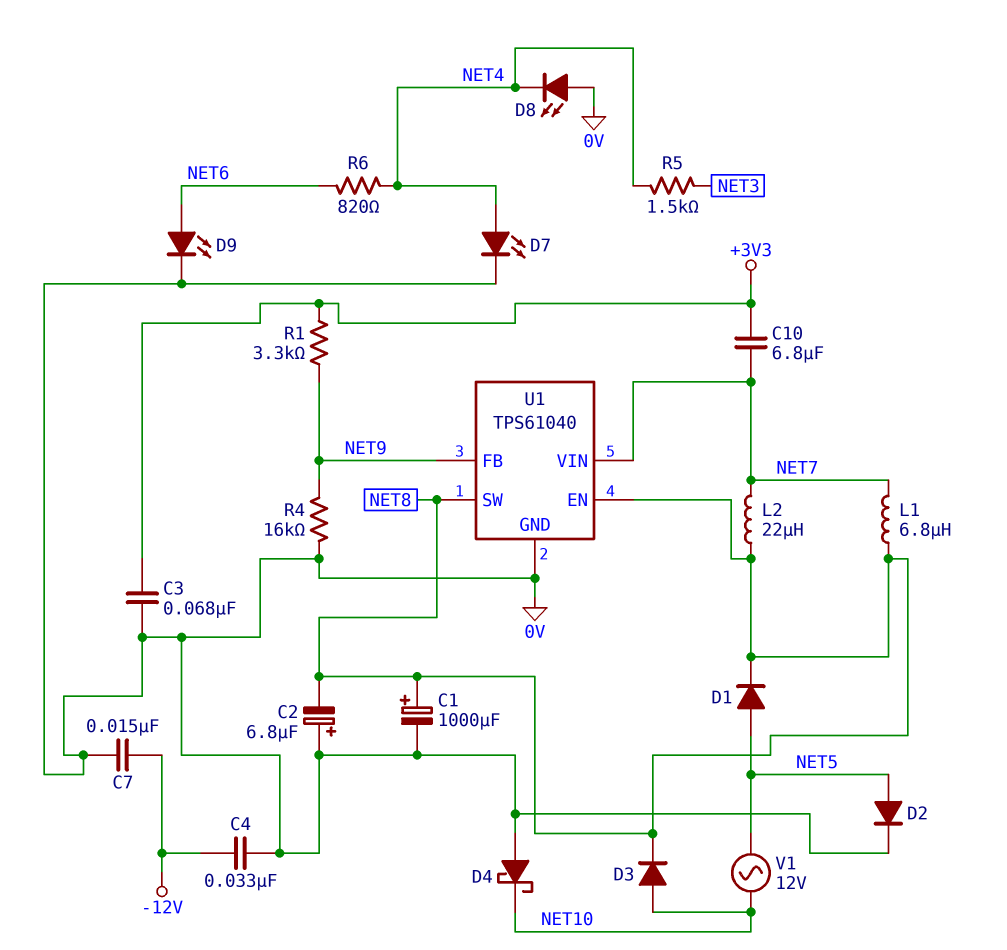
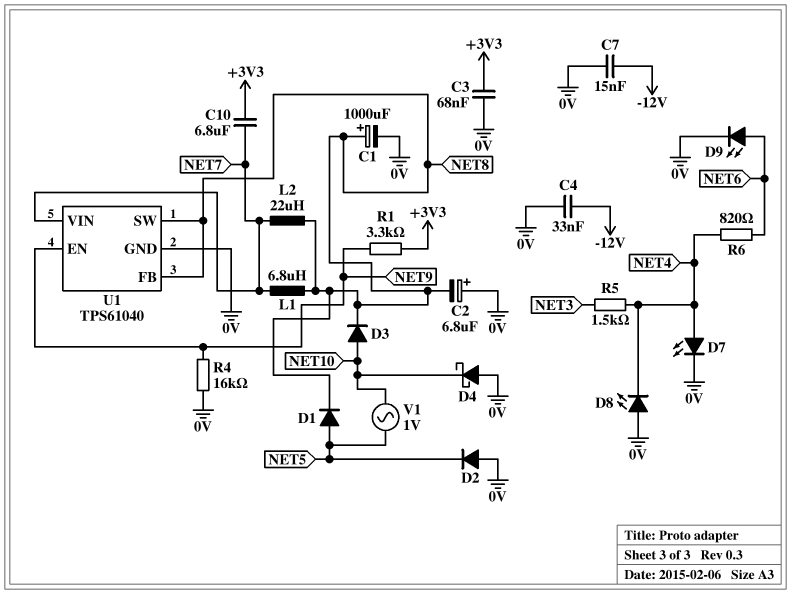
D2: diode (A NET5, K 0V) -> diode (A 0V, K NET5)
U1 pin EN: NET8 -> NET9
U1 pin FB: NET9 -> NET8
V1: AC 12V (NET5, NET10) -> AC 1V (NET5, NET10)

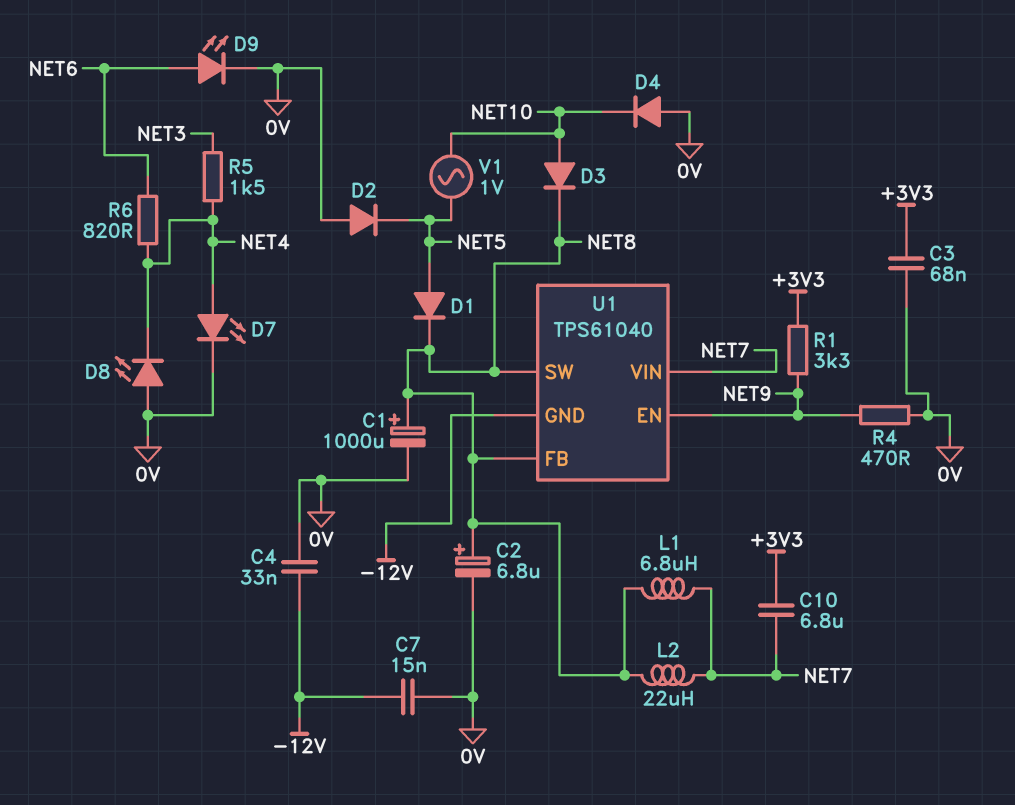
C2: 6.8uF (plus 0V, minus NET8) -> 6.8uF (plus NET8, minus 0V)
D4: schottky (A 0V, K NET10) -> diode (A 0V, K NET10)
R4: 16k (0V, NET9) -> 470 (0V, NET9)
U1 pin GND: 0V -> -12V

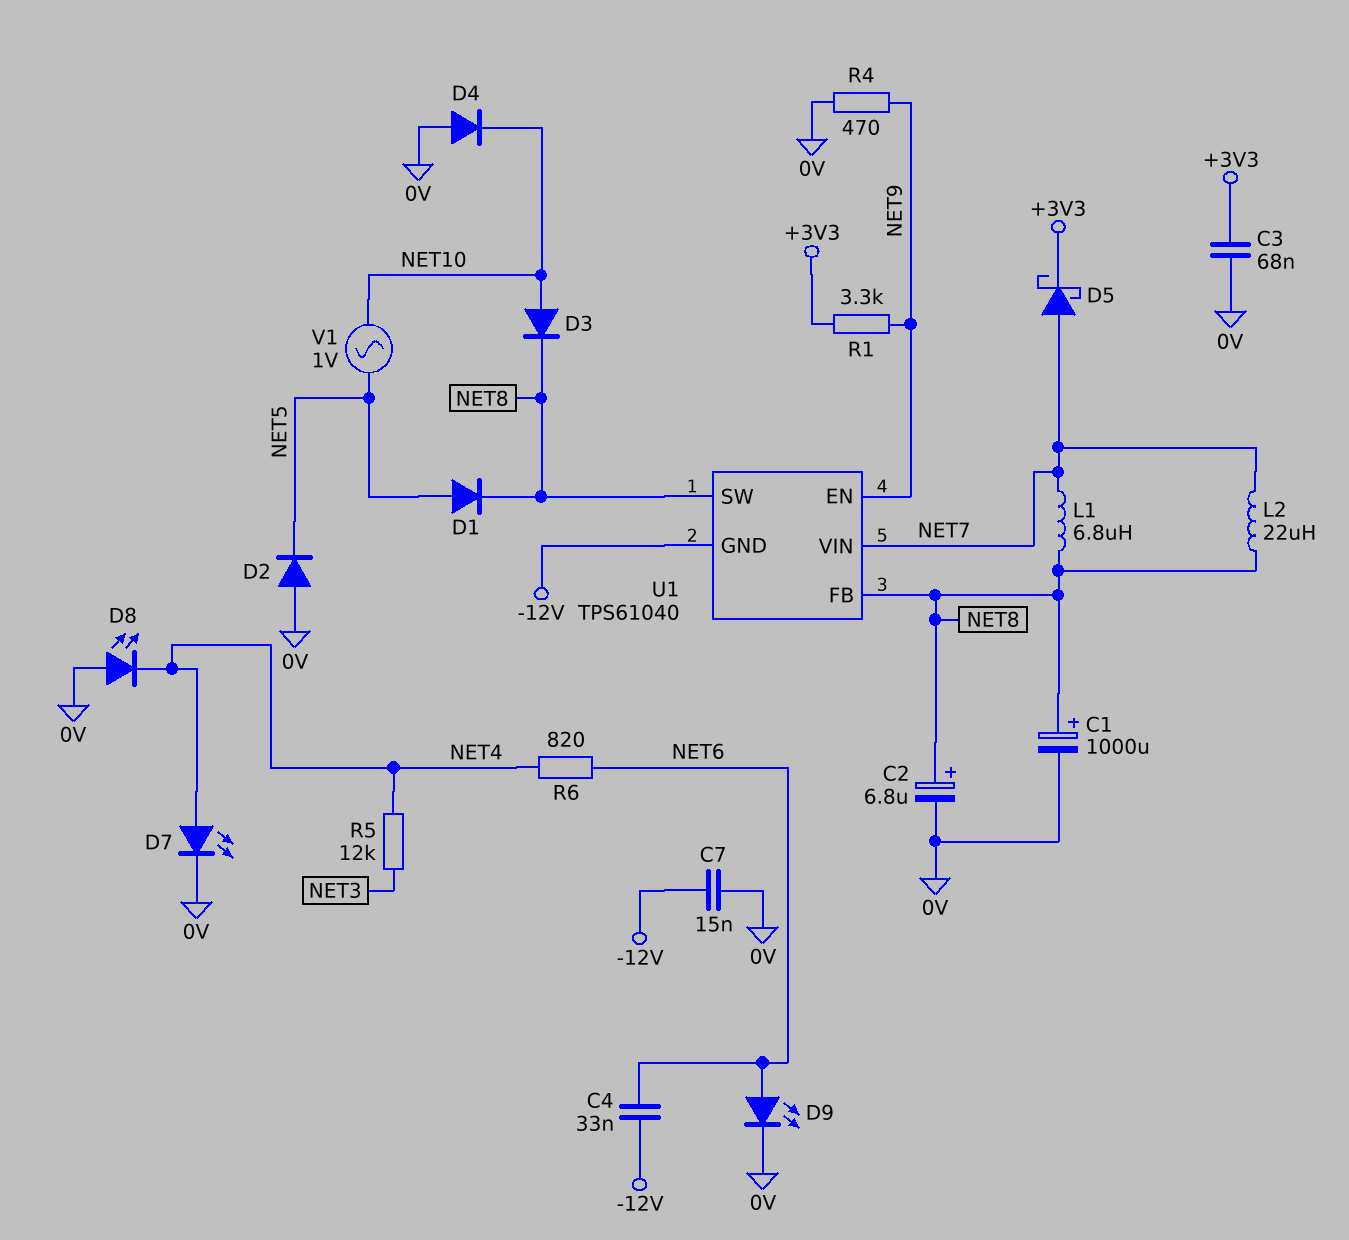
C4: 33nF (-12V, 0V) -> 33nF (-12V, NET6)
C10: 6.8uF (+3V3, NET7) -> none
D5: none -> schottky (A NET7, K +3V3)
R5: 1.5k (NET3, NET4) -> 12k (NET3, NET4)

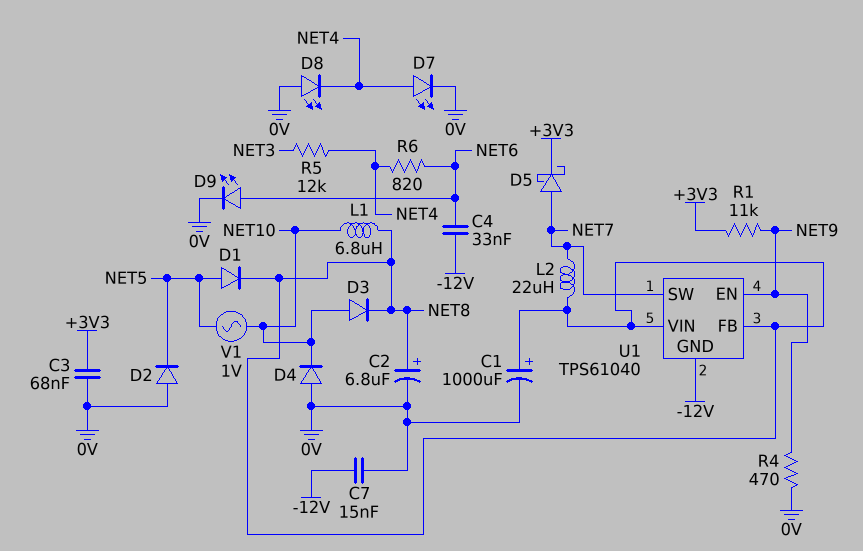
L1: 6.8uH (NET7, NET8) -> 6.8uH (NET8, NET10)
R1: 3.3k (+3V3, NET9) -> 11k (+3V3, NET9)
U1 pin SW: NET8 -> NET7
U1 pin VIN: NET7 -> NET8

